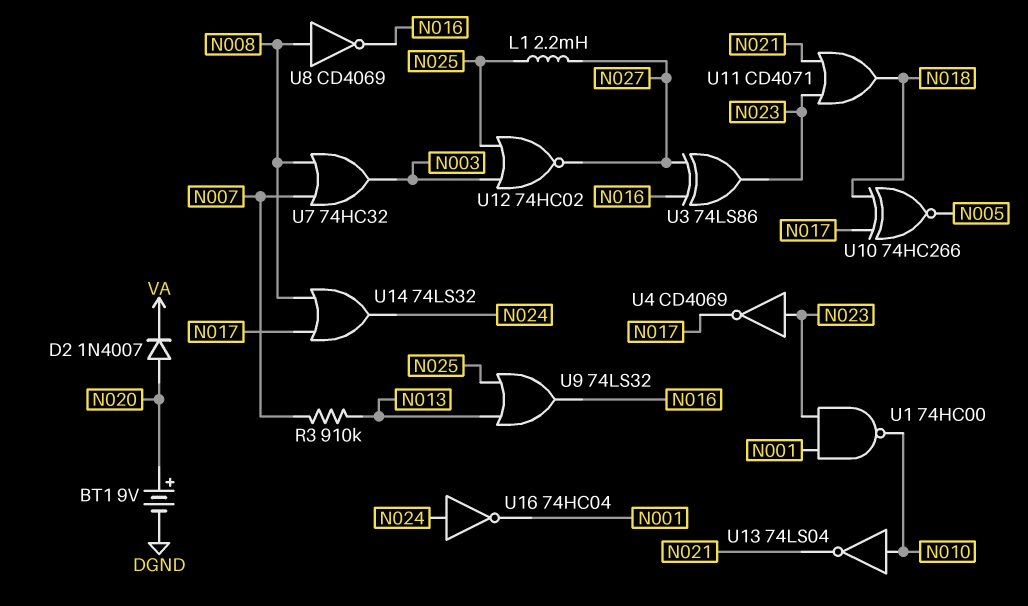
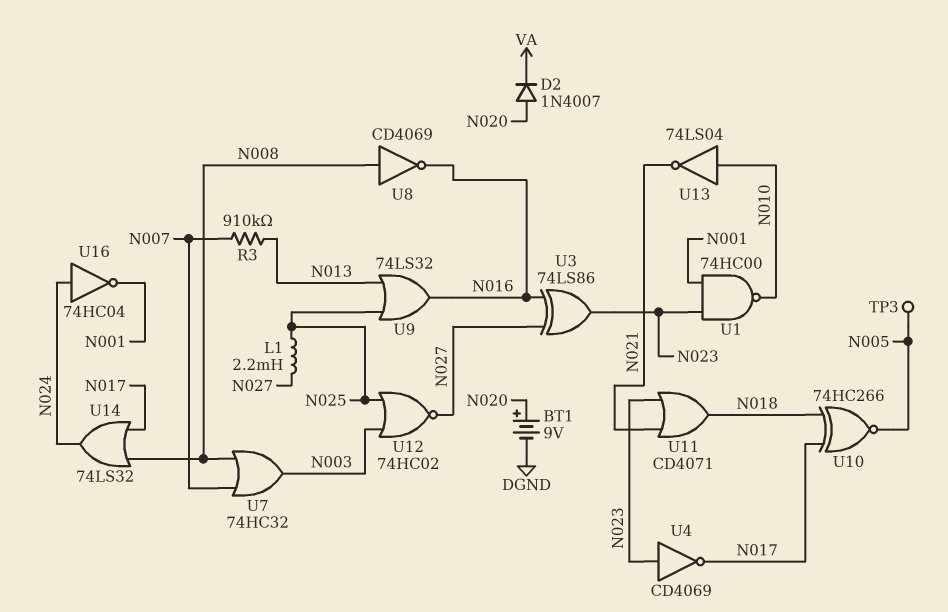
TP3: none -> test point (N005)

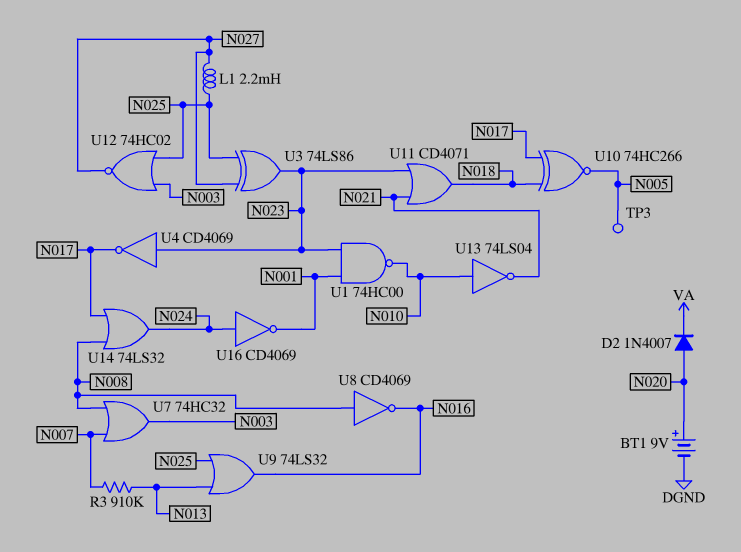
U3: XOR 74LS86 (in N016, in N027, out N023) -> XOR 74LS86 (in N025, in N027, out N023)
U16: NOT 74HC04 (in N024, out N001) -> NOT CD4069 (in N024, out N001)

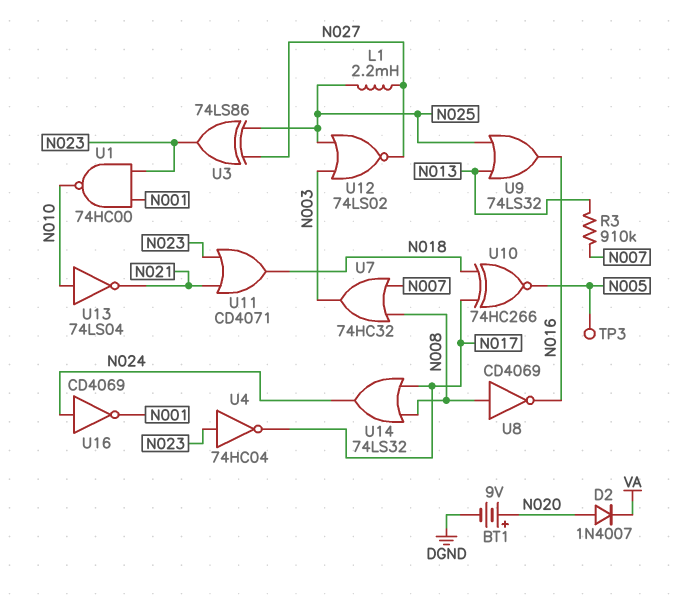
U4: NOT CD4069 (in N023, out N017) -> NOT 74HC04 (in N023, out N017)
U12: NOR 74HC02 (in N003, in N025, out N027) -> NOR 74LS02 (in N003, in N025, out N027)

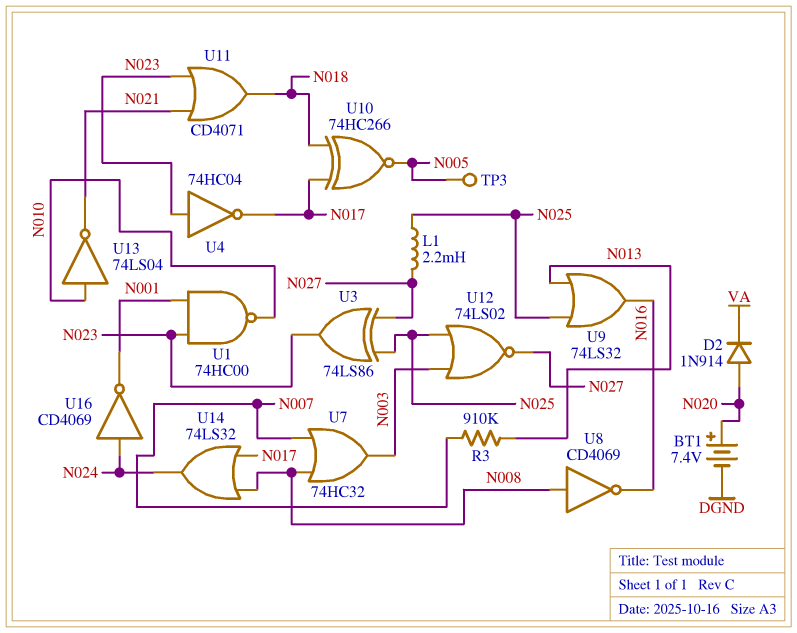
BT1: 9V (plus N020, minus DGND) -> 7.4V (plus N020, minus DGND)
D2: diode 1N4007 (A N020, K VA) -> diode 1N914 (A N020, K VA)

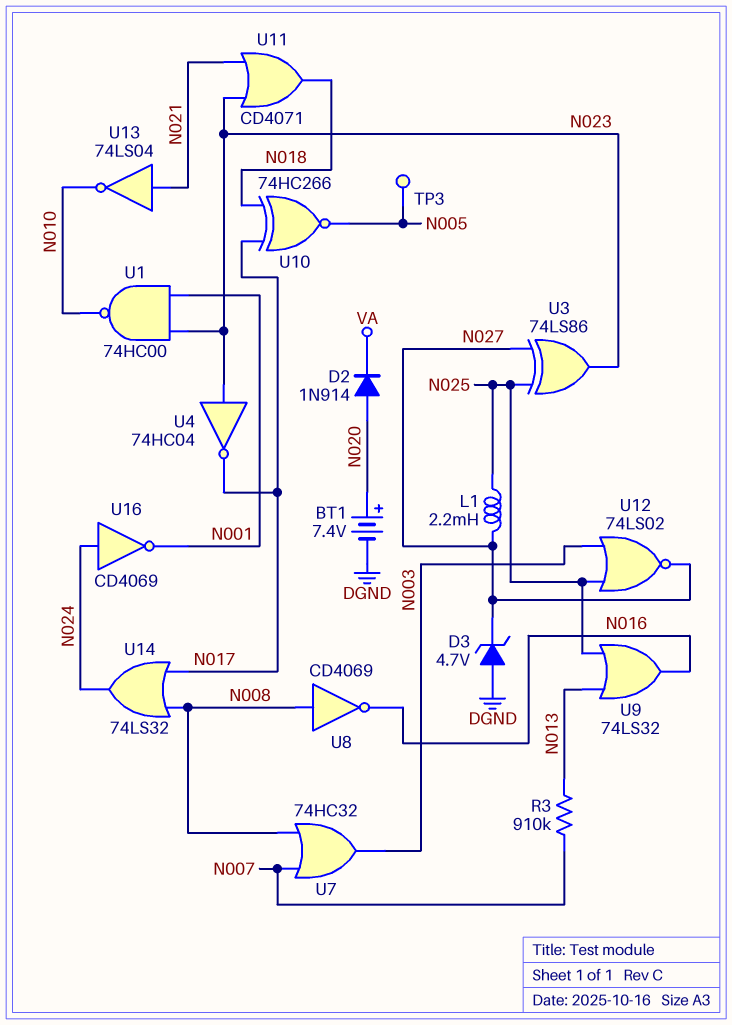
D3: none -> zener 4.7V (A DGND, K N027)
U13: NOT 74LS04 (in N010, out N021) -> NOT 74LS04 (in N021, out N010)

